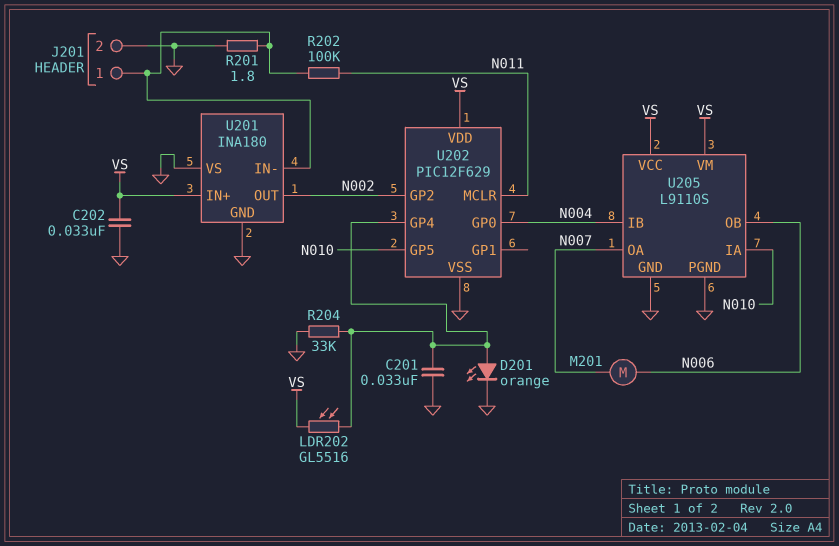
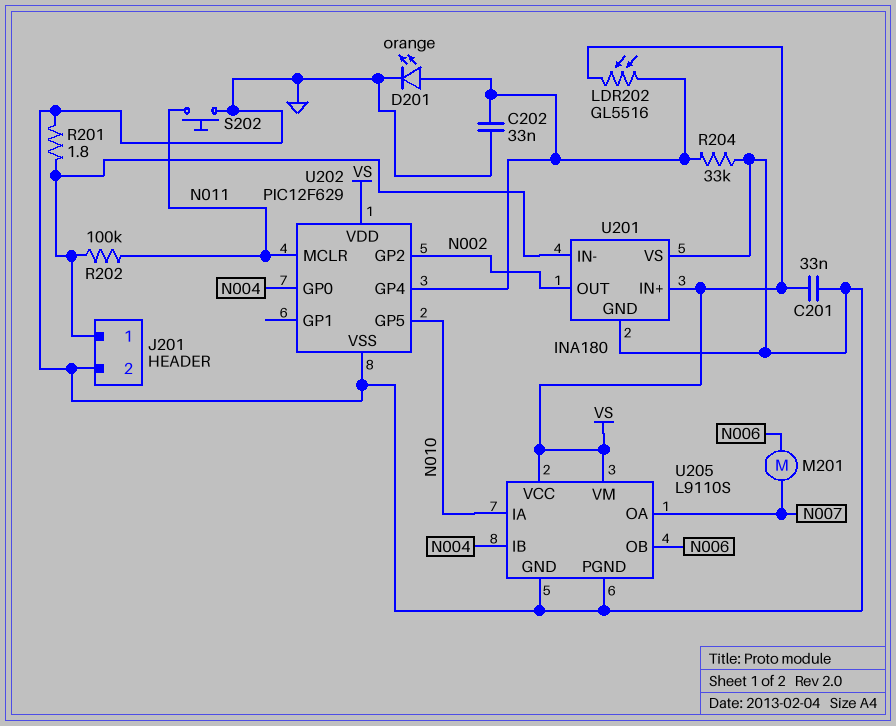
C201: 33nF (GND, U202/GP4) -> 33nF (GND, VS)
C202: 33nF (GND, VS) -> 33nF (GND, U202/GP4)
S202: none -> button (GND, N011)

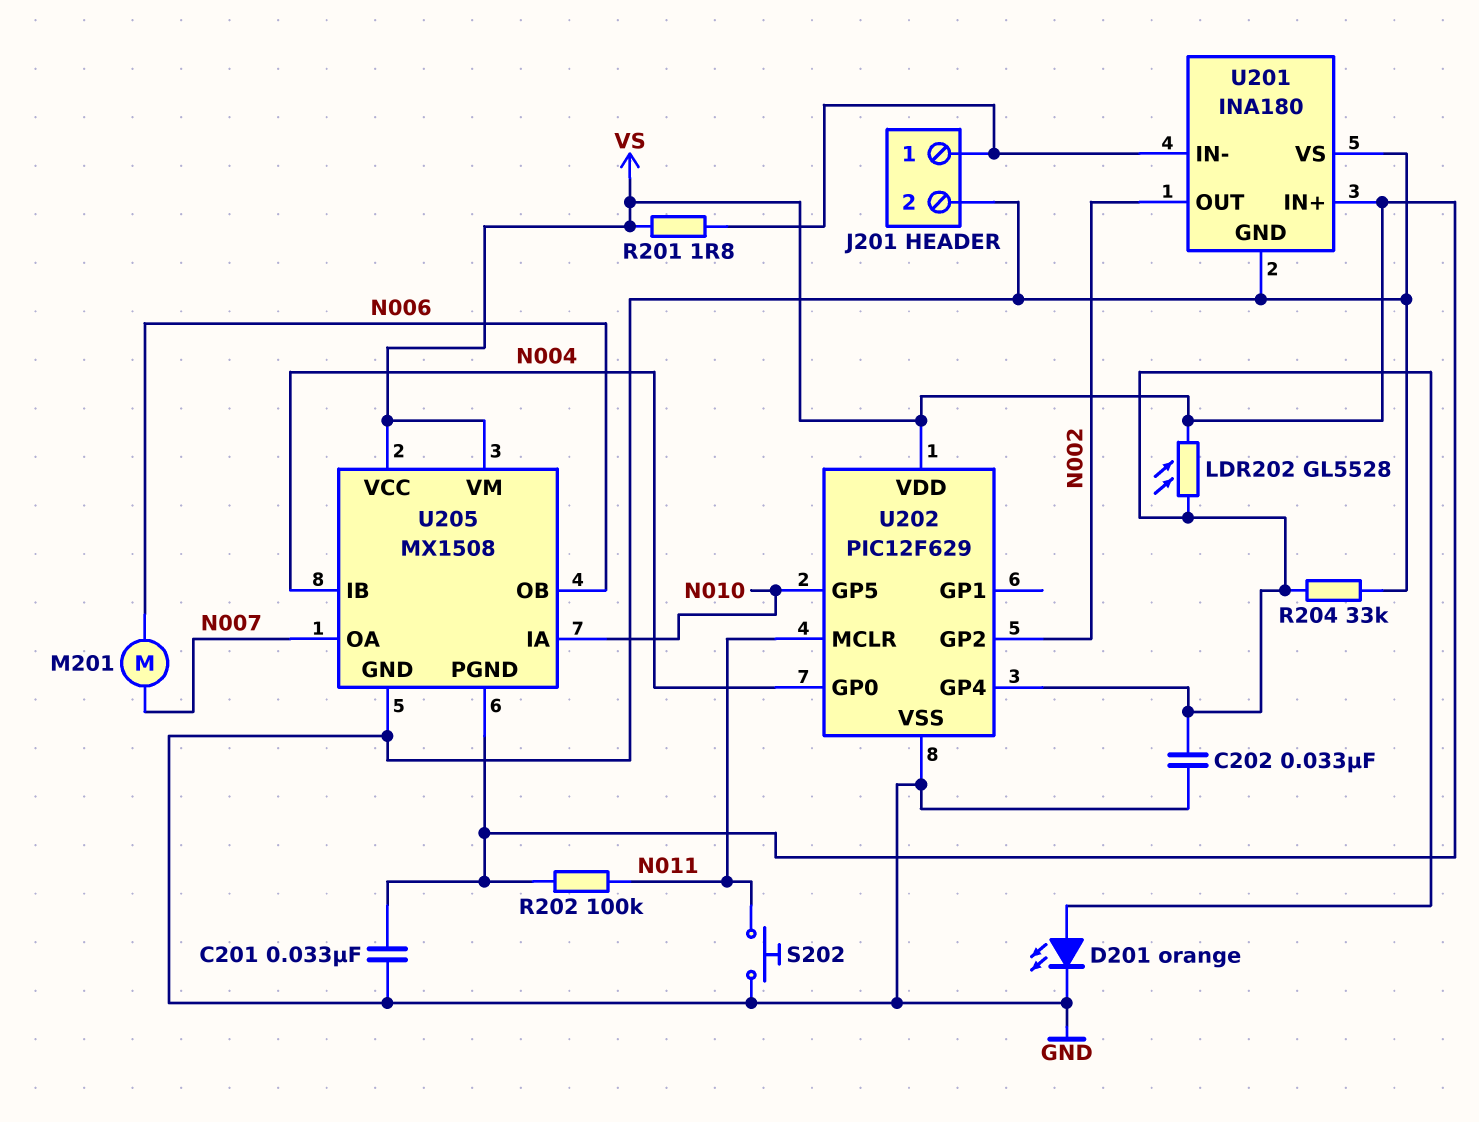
LDR202: GL5516 (U202/GP4, VS) -> GL5528 (U202/GP4, VS)
R201: 1.8 (GND, J201/1) -> 1.8 (J201/1, VS)
R202: 100k (J201/1, N011) -> 100k (N011, VS)
U205: L9110S -> MX1508
U205 pin PGND: GND -> VS

